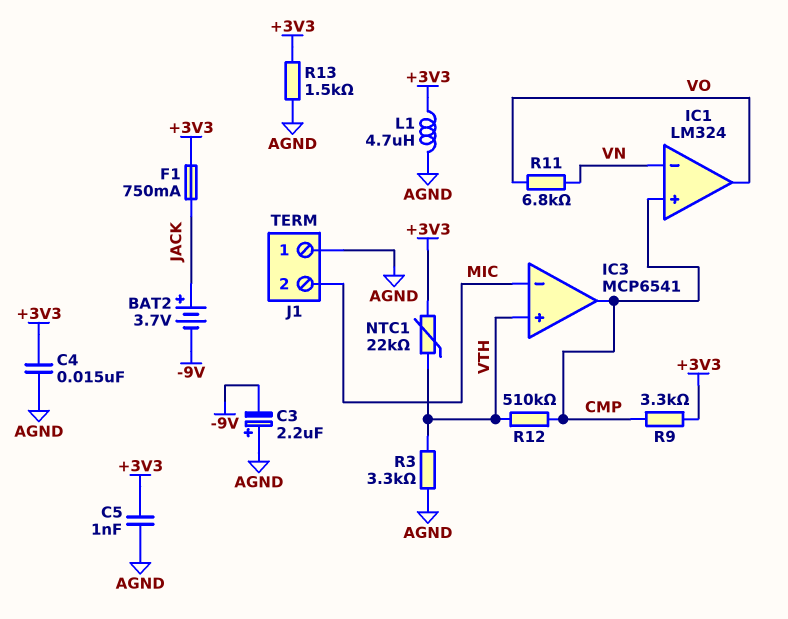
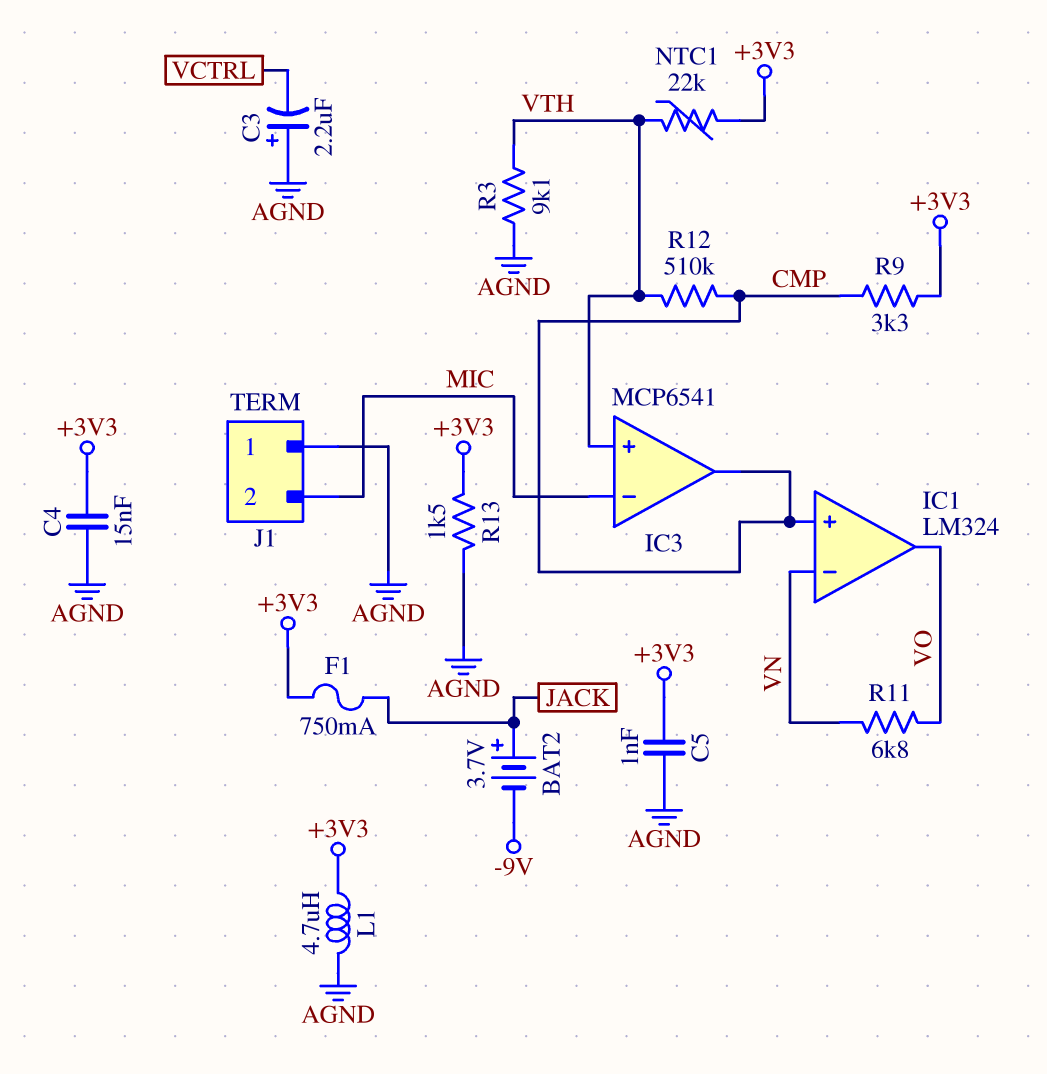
C3: 2.2uF (plus AGND, minus -9V) -> 2.2uF (plus AGND, minus VCTRL)
R3: 3.3k (AGND, VTH) -> 9.1k (AGND, VTH)

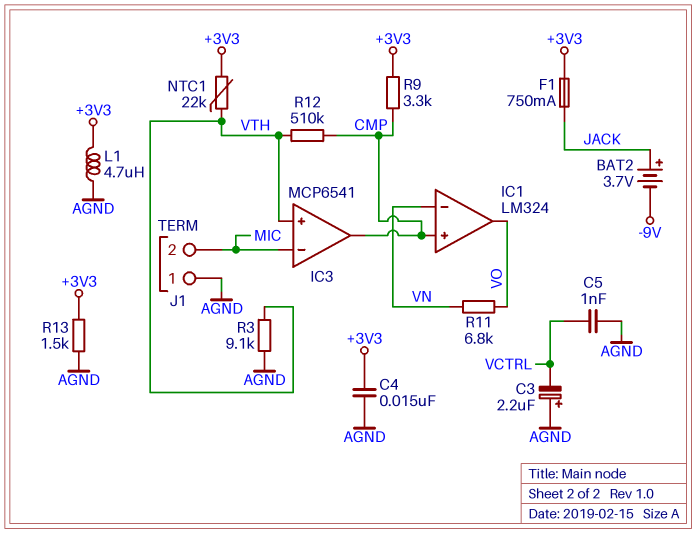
C5: 1nF (+3V3, AGND) -> 1nF (AGND, VCTRL)

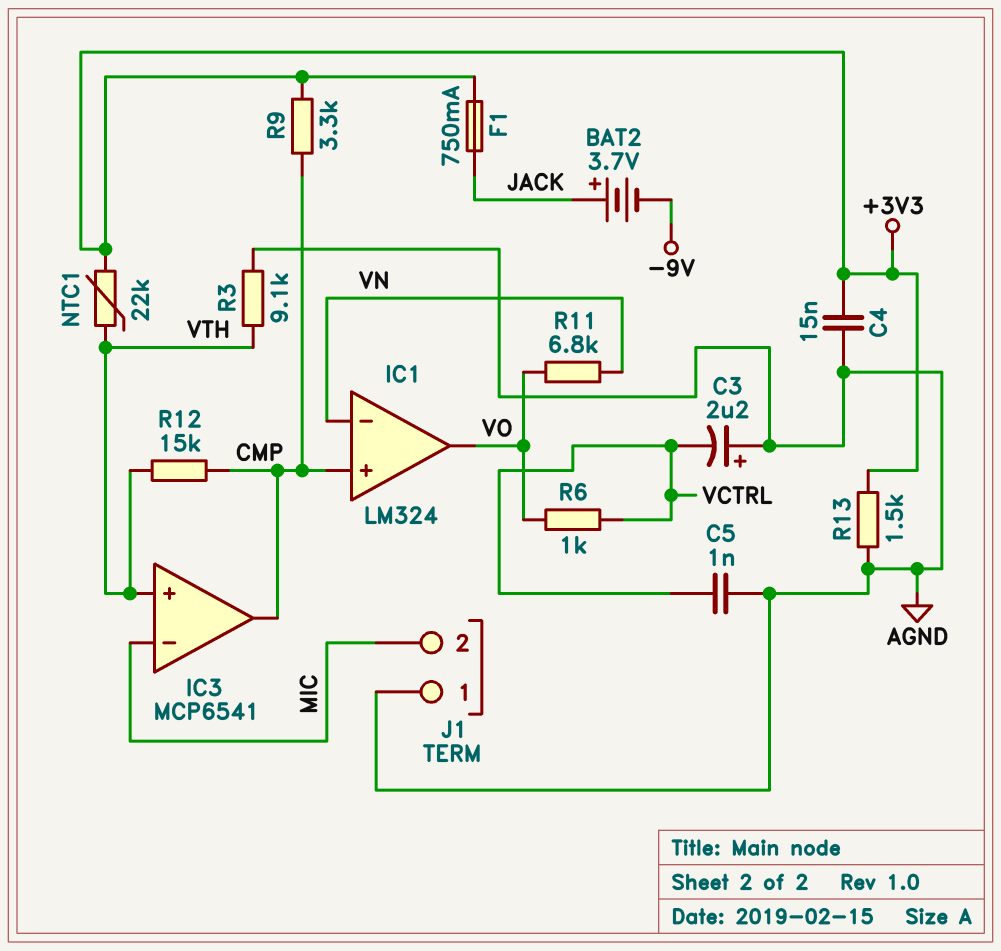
L1: 4.7uH (+3V3, AGND) -> none
R6: none -> 1k (VCTRL, VO)
R12: 510k (CMP, VTH) -> 15k (CMP, VTH)

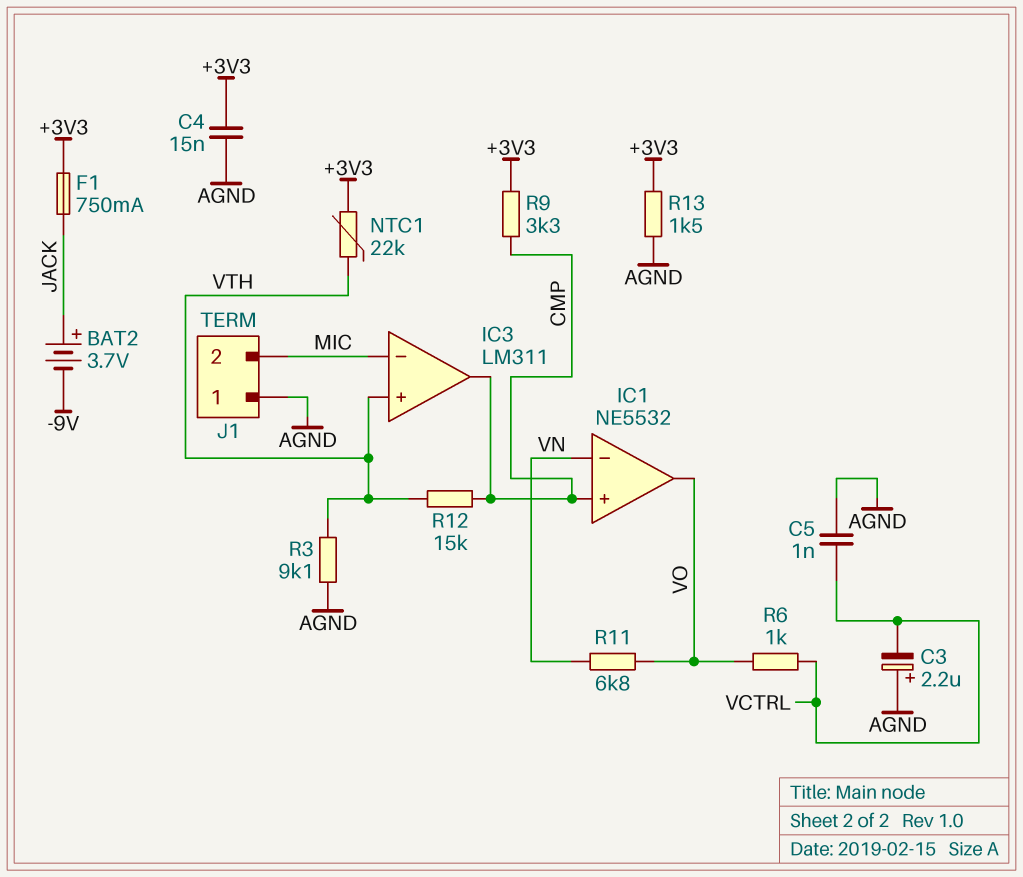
IC1: LM324 -> NE5532
IC3: MCP6541 -> LM311

